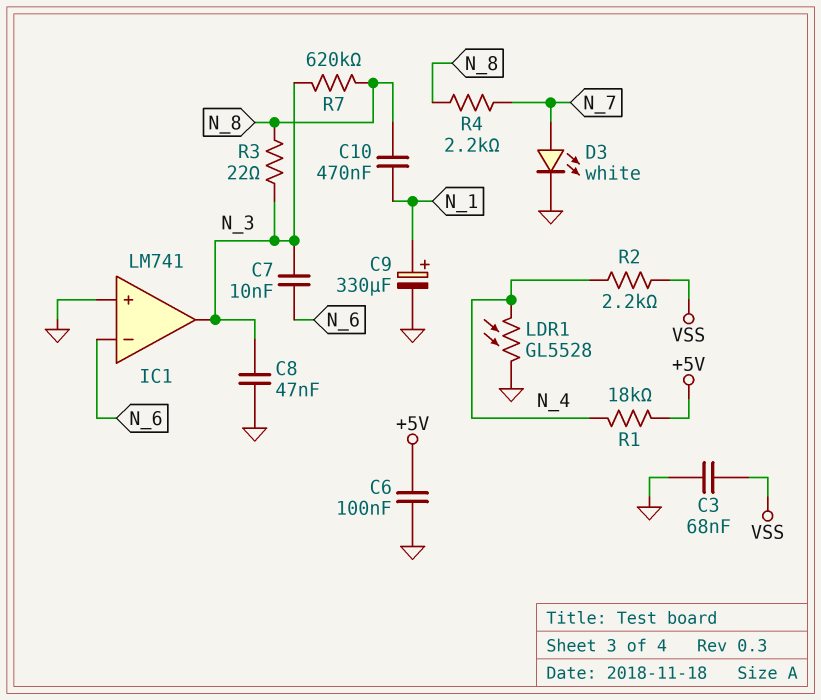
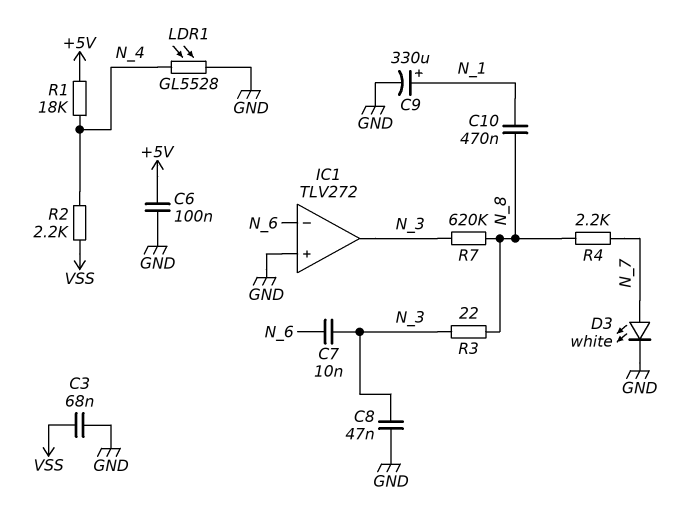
IC1: LM741 -> TLV272

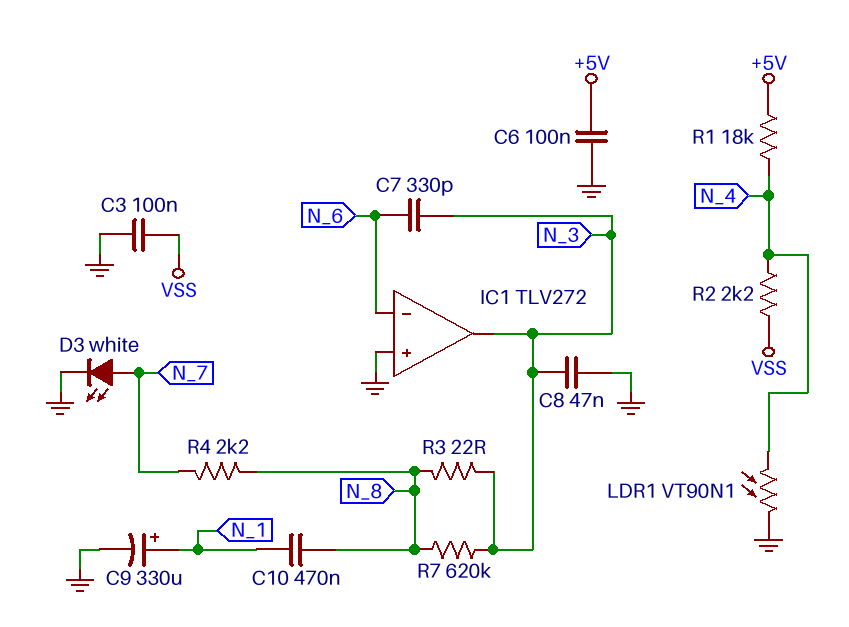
C3: 68nF (GND, VSS) -> 100nF (GND, VSS)
C7: 10nF (N_3, N_6) -> 330pF (N_3, N_6)
LDR1: GL5528 (GND, N_4) -> VT90N1 (GND, N_4)

